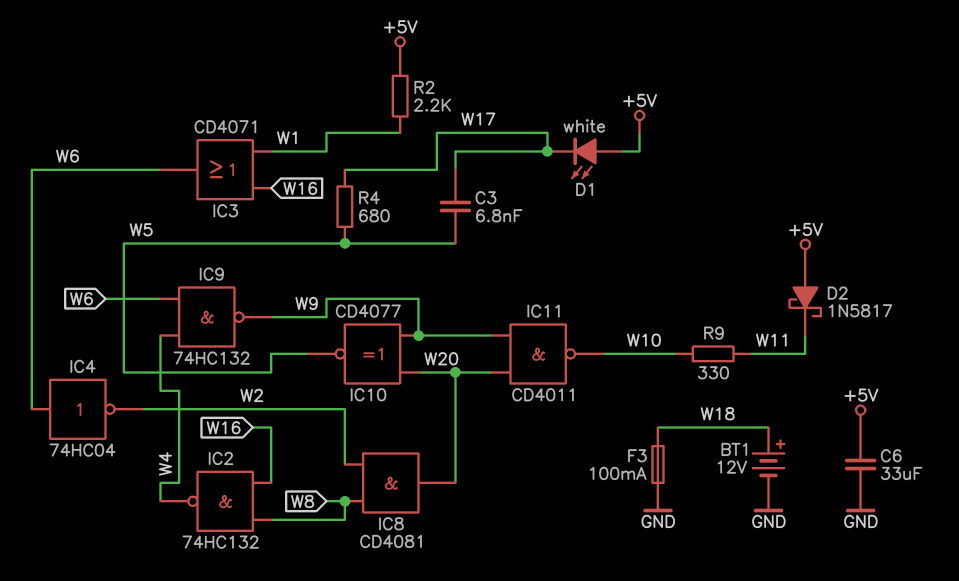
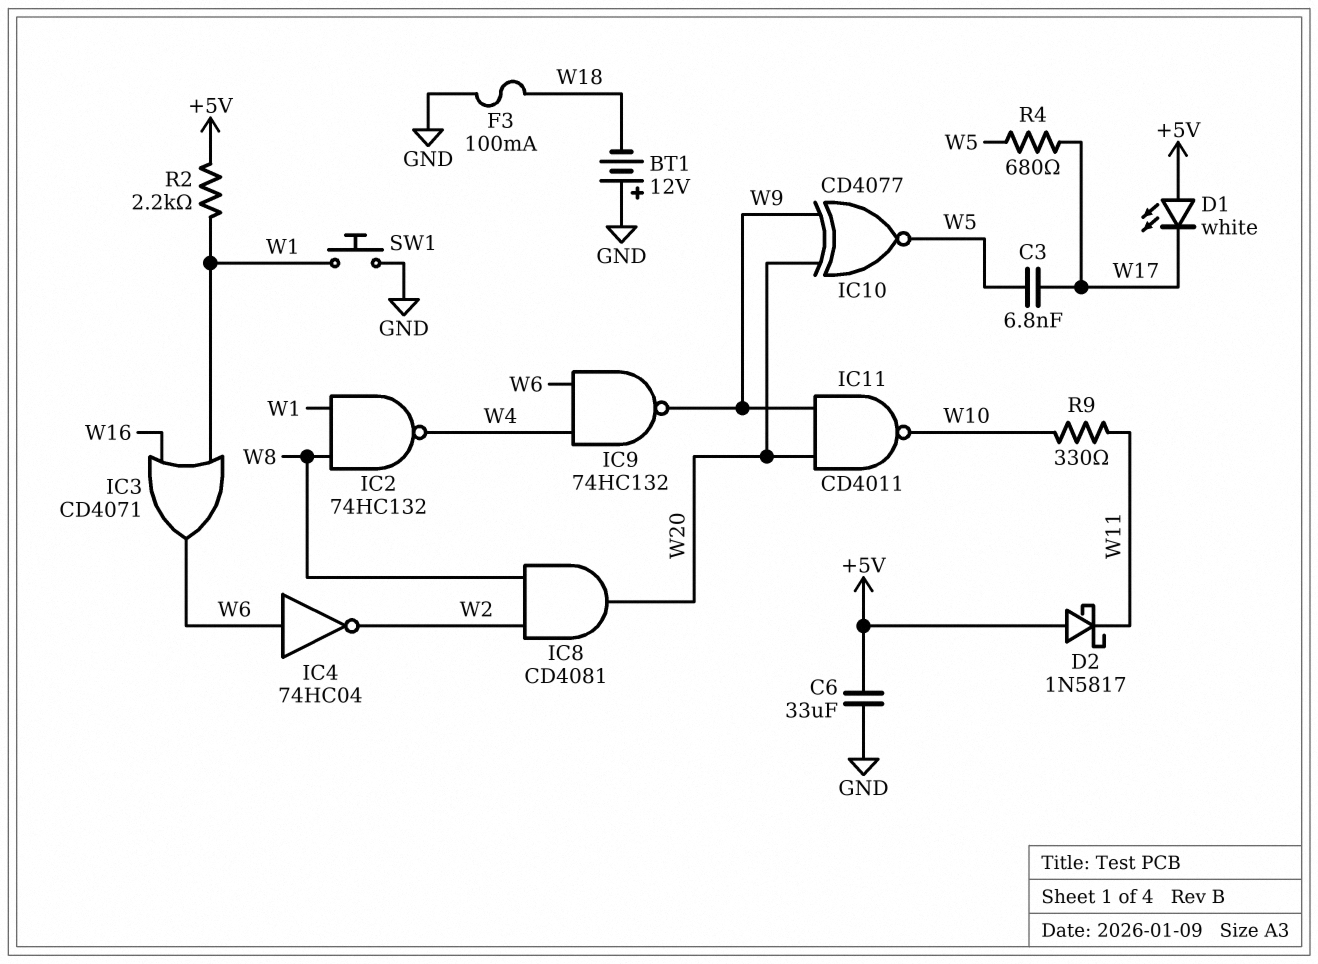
BT1: 12V (plus W18, minus GND) -> 12V (plus GND, minus W18)
IC2: NAND 74HC132 (in W8, in W16, out W4) -> NAND 74HC132 (in W1, in W8, out W4)
SW1: none -> button (GND, W1)

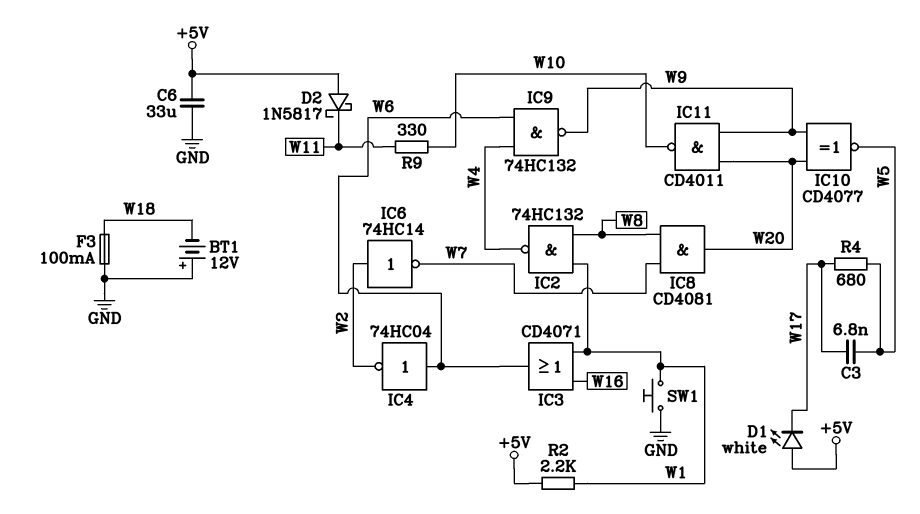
IC6: none -> NOT 74HC14 (in W2, out W7)
IC8: AND CD4081 (in W2, in W8, out W20) -> AND CD4081 (in W7, in W8, out W20)

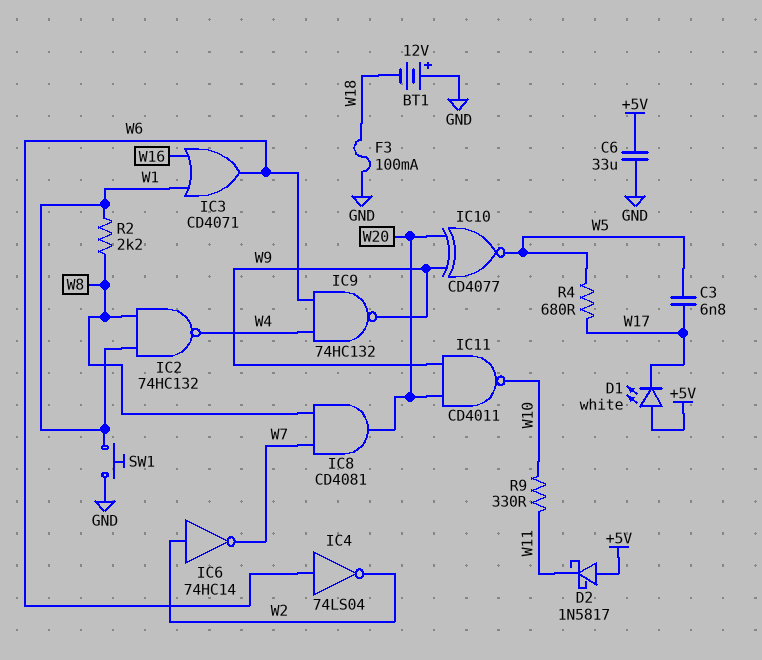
IC4: NOT 74HC04 (in W6, out W2) -> NOT 74LS04 (in W6, out W2)
R2: 2.2k (+5V, W1) -> 2.2k (W1, W8)

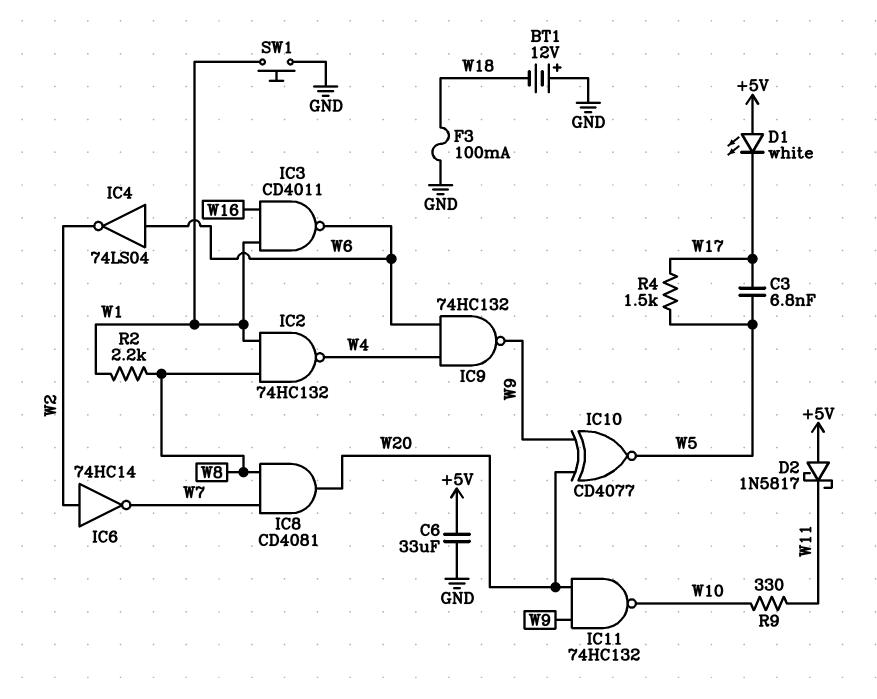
IC3: OR CD4071 (in W1, in W16, out W6) -> NAND CD4011 (in W1, in W16, out W6)
IC11: NAND CD4011 (in W9, in W20, out W10) -> NAND 74HC132 (in W9, in W20, out W10)
R4: 680 (W5, W17) -> 1.5k (W5, W17)

